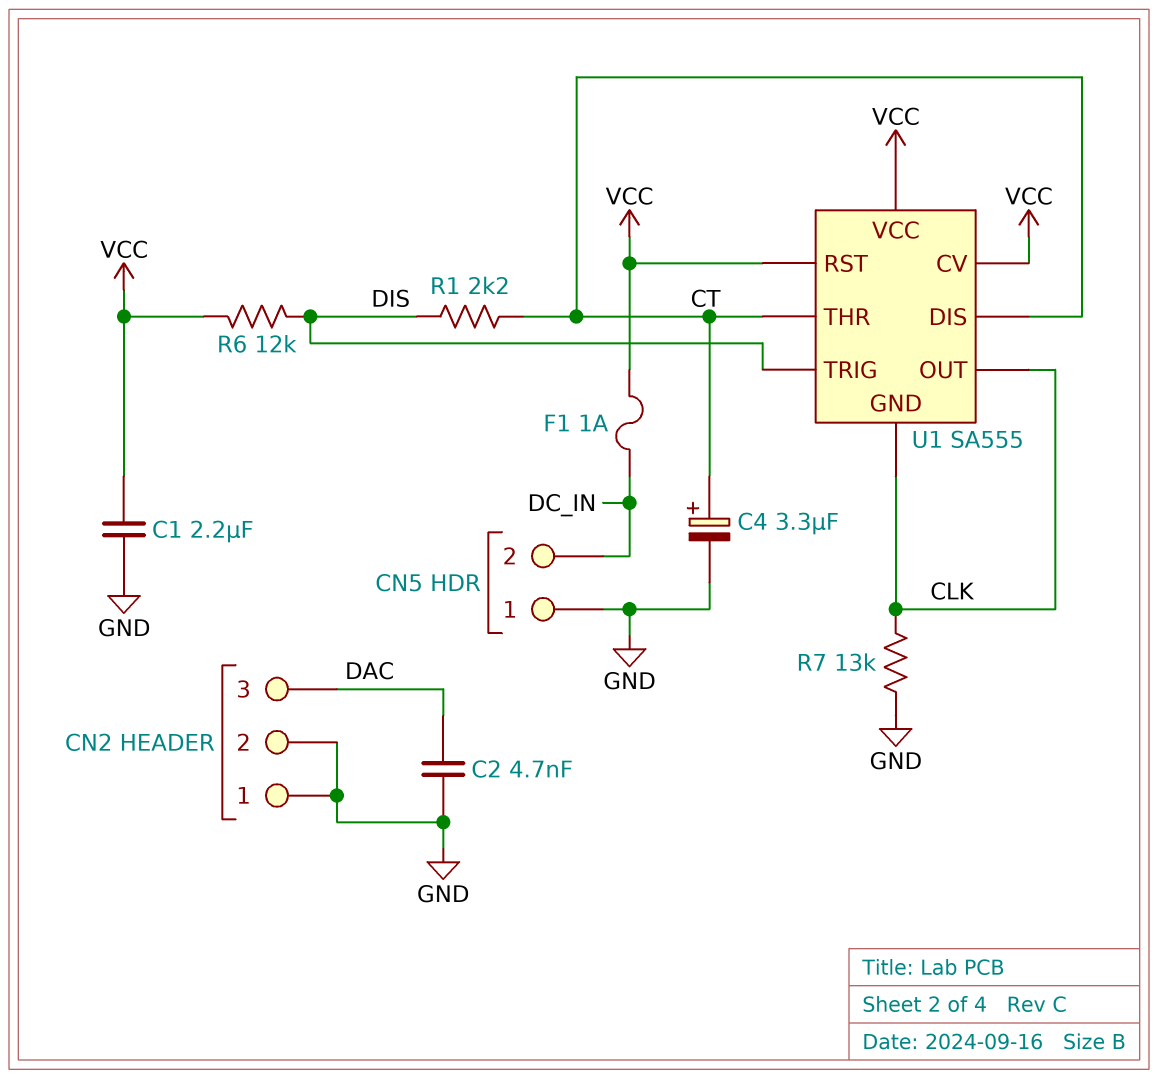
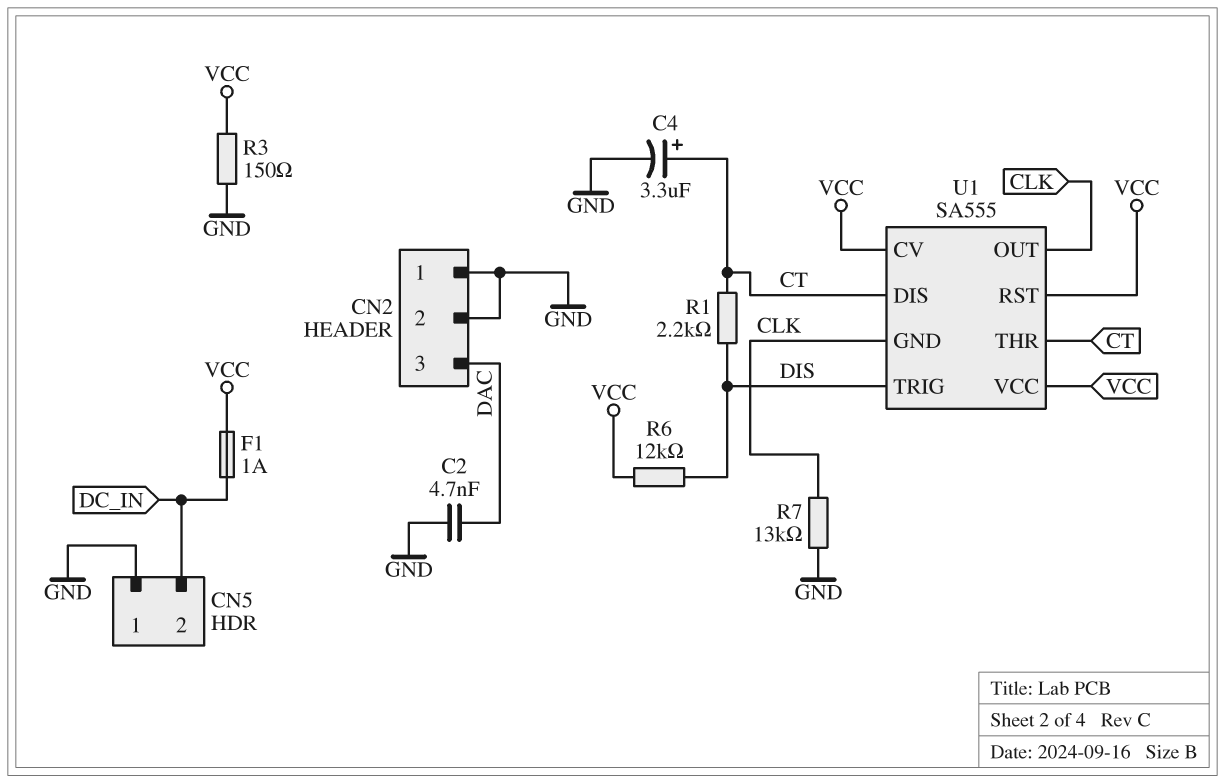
C1: 2.2uF (GND, VCC) -> none
R3: none -> 150 (GND, VCC)

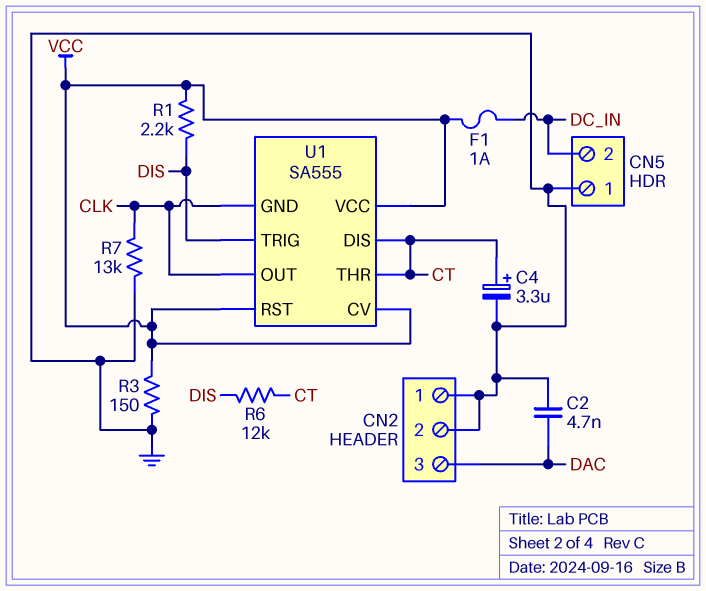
R1: 2.2k (CT, DIS) -> 2.2k (DIS, VCC)
R6: 12k (DIS, VCC) -> 12k (CT, DIS)

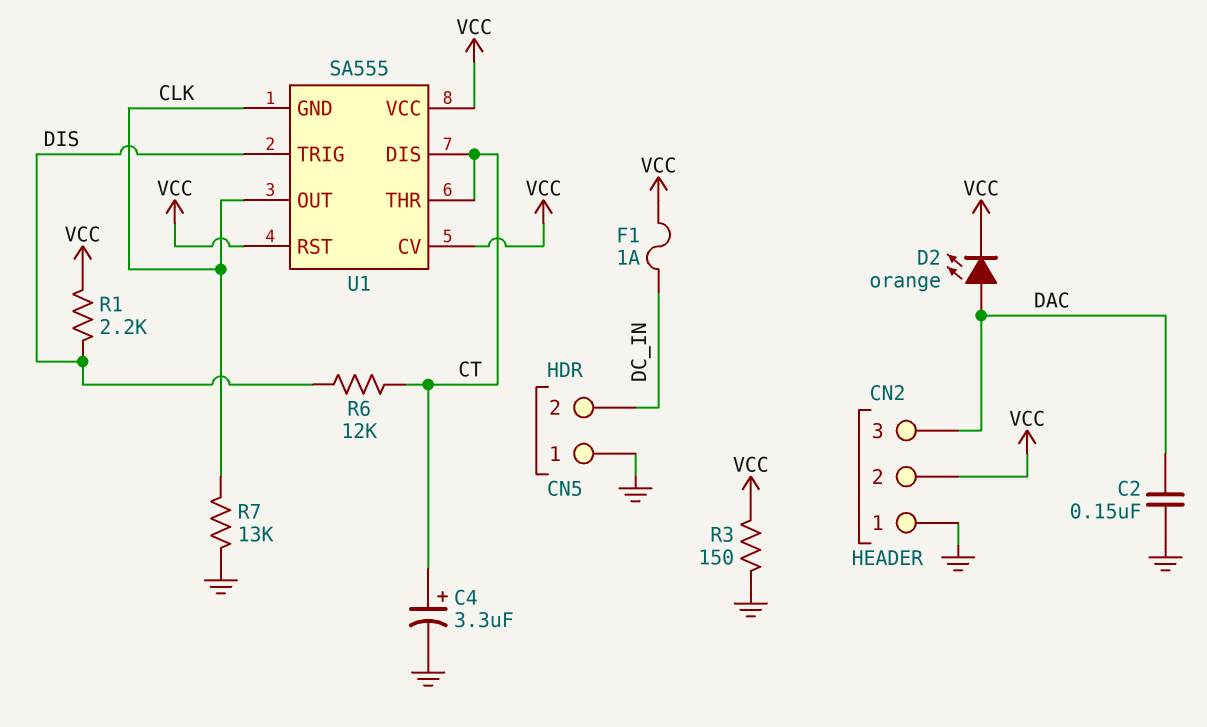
C2: 4.7nF (DAC, GND) -> 150nF (DAC, GND)
CN2 pin 2: GND -> VCC
D2: none -> LED orange (A DAC, K VCC)

